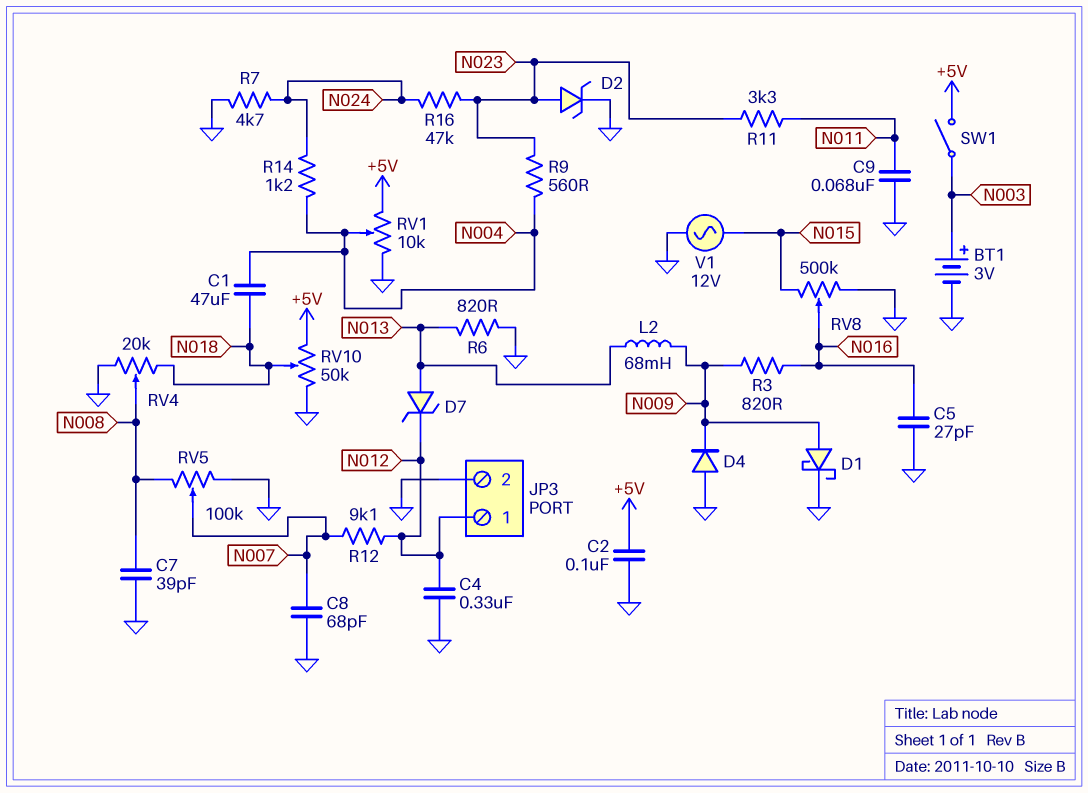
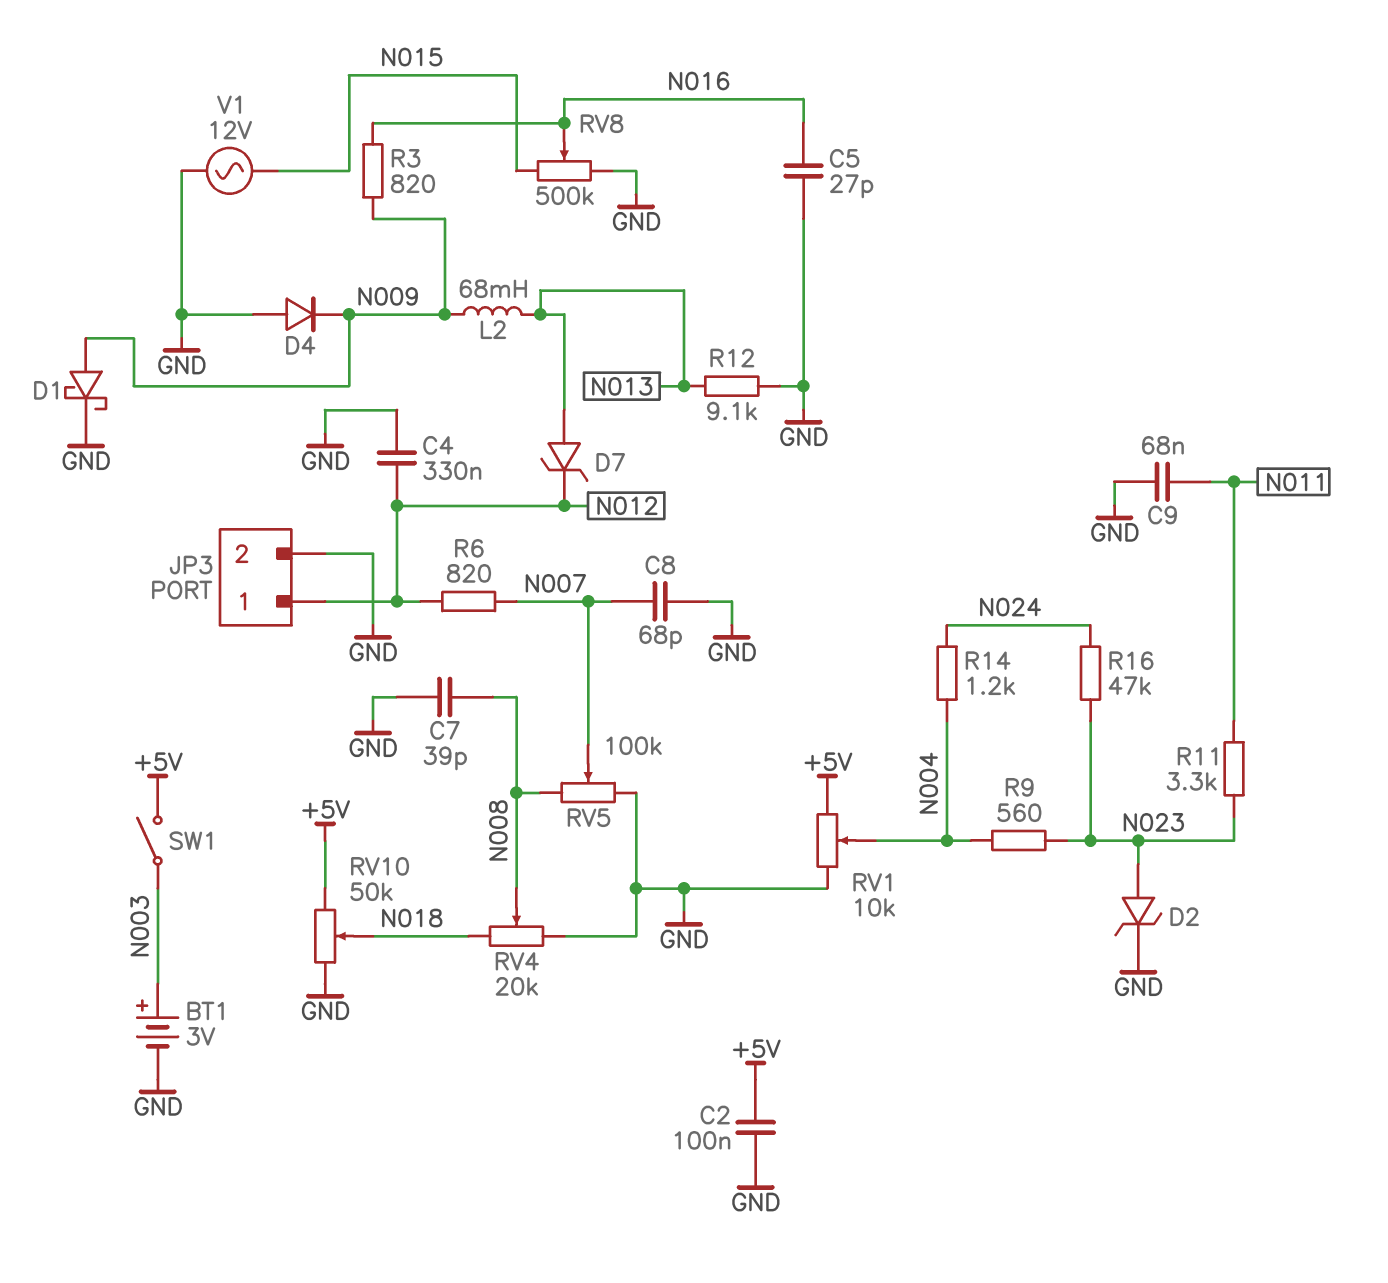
C1: 47uF (N004, N018) -> none
R6: 820 (GND, N013) -> 820 (N007, N012)
R7: 4.7k (GND, N024) -> none
R12: 9.1k (N007, N012) -> 9.1k (GND, N013)

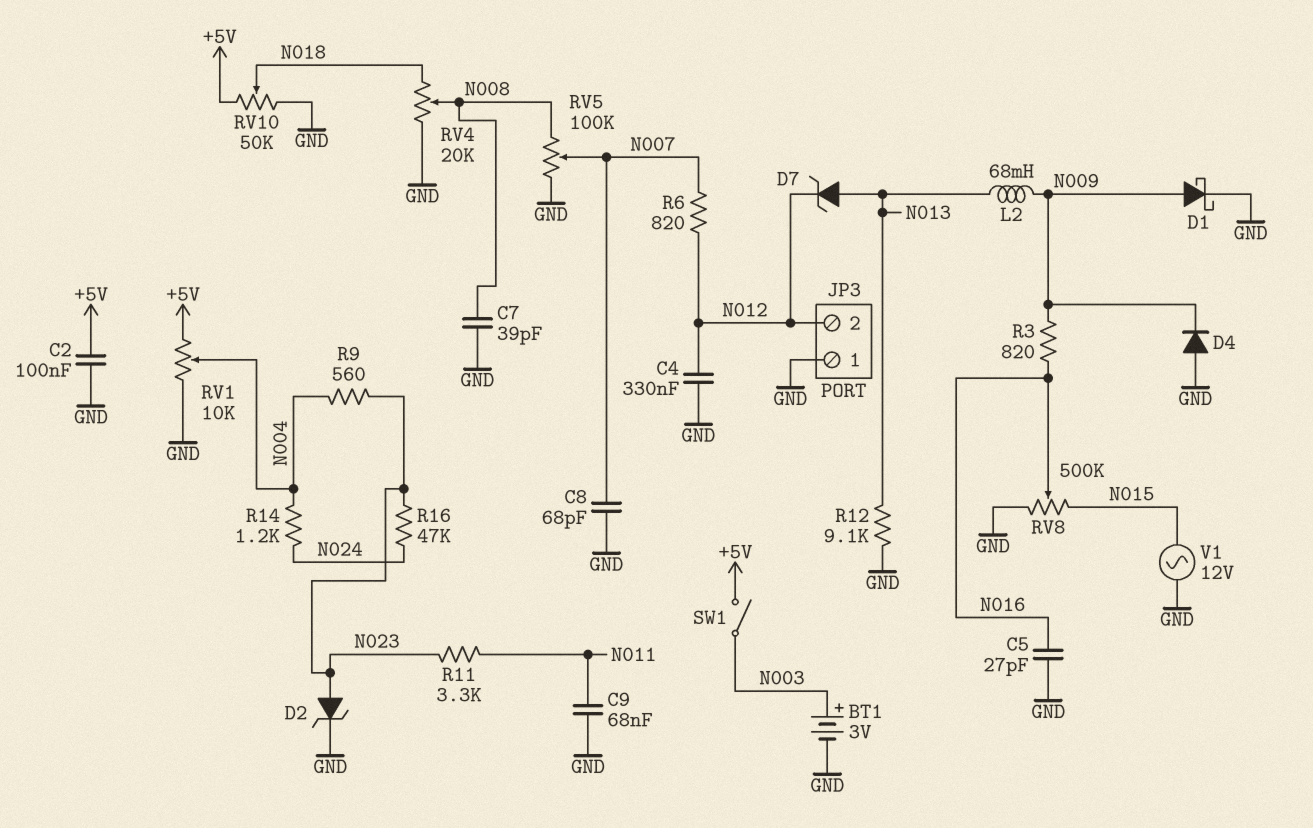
JP3 pin 1: N012 -> GND
JP3 pin 2: GND -> N012

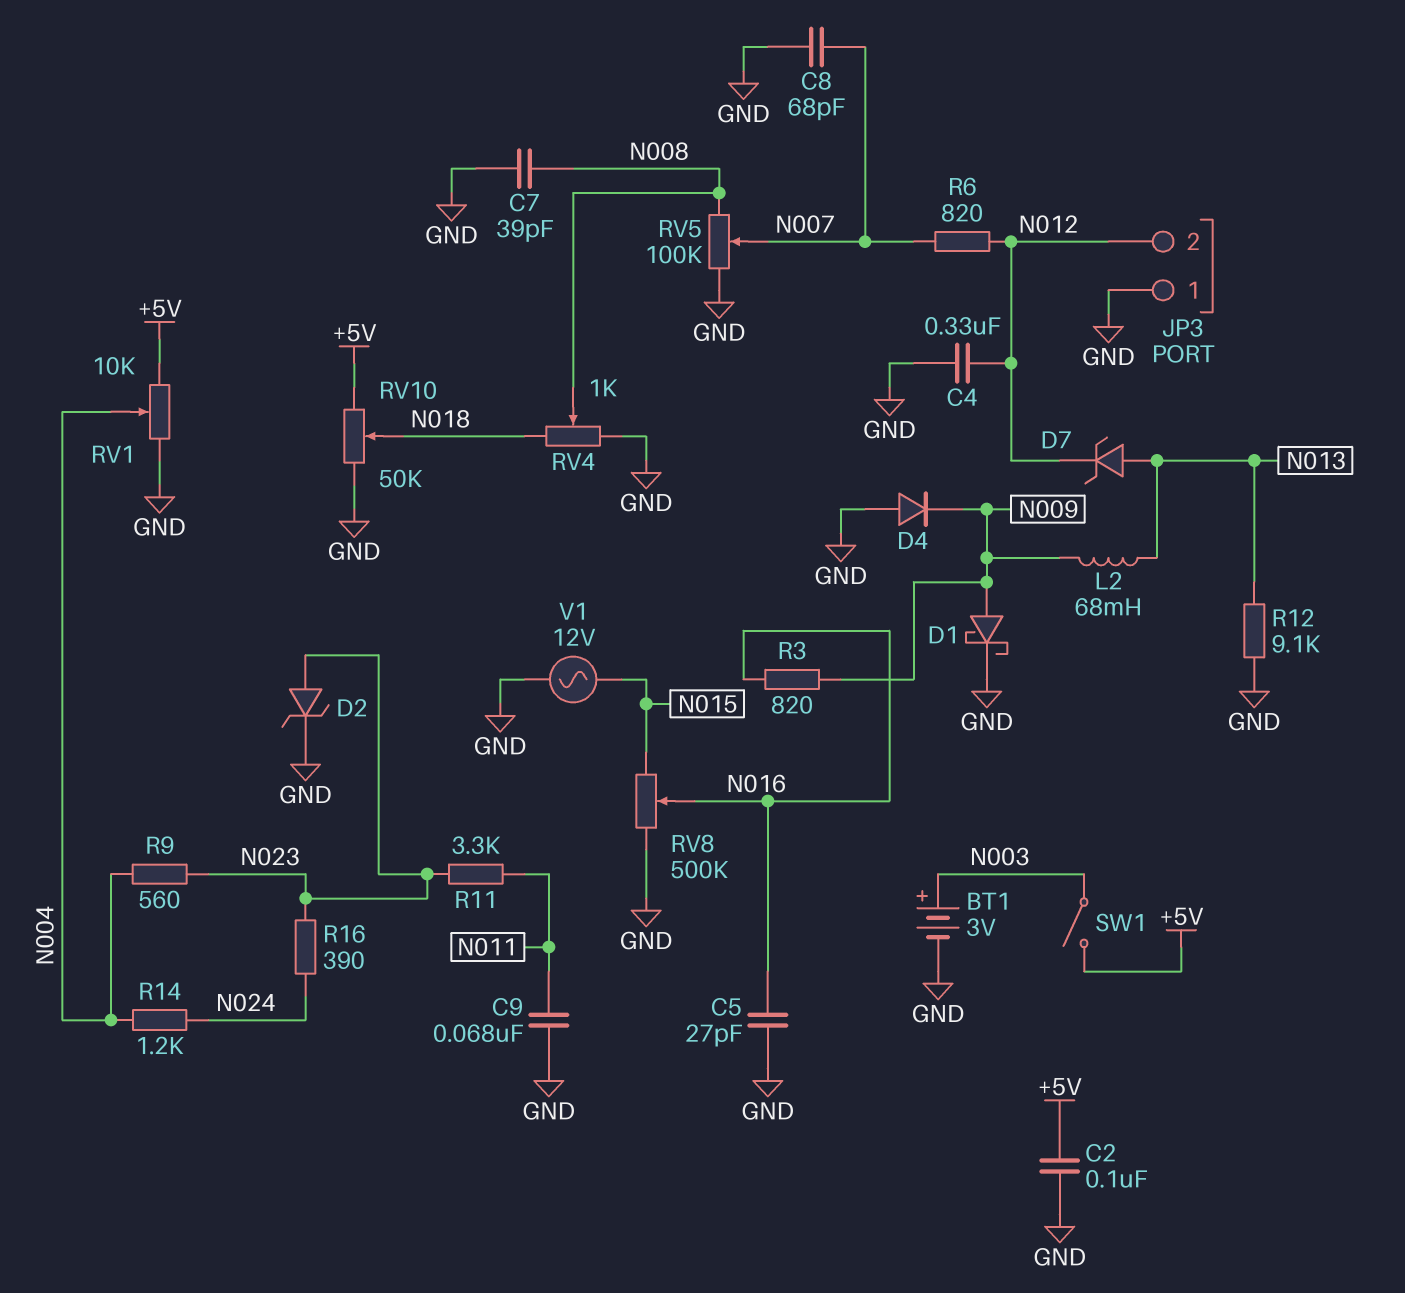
R16: 47k (N023, N024) -> 390 (N023, N024)
RV4: 20k (GND, N018, wiper N008) -> 1k (GND, N018, wiper N008)

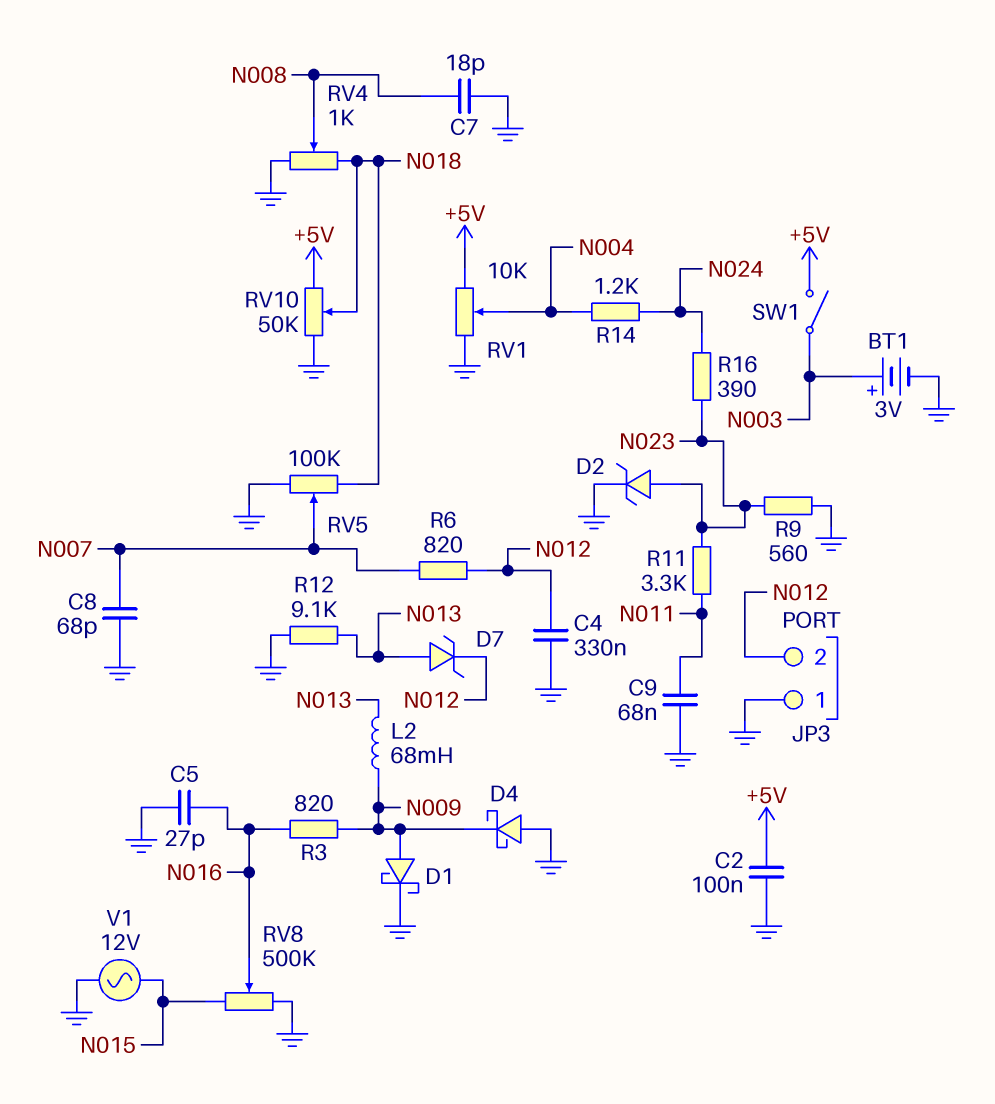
C7: 39pF (GND, N008) -> 18pF (GND, N008)
D4: diode (A GND, K N009) -> schottky (A GND, K N009)
R9: 560 (N004, N023) -> 560 (GND, N023)
RV5: 100k (GND, N008, wiper N007) -> 100k (GND, N018, wiper N007)

